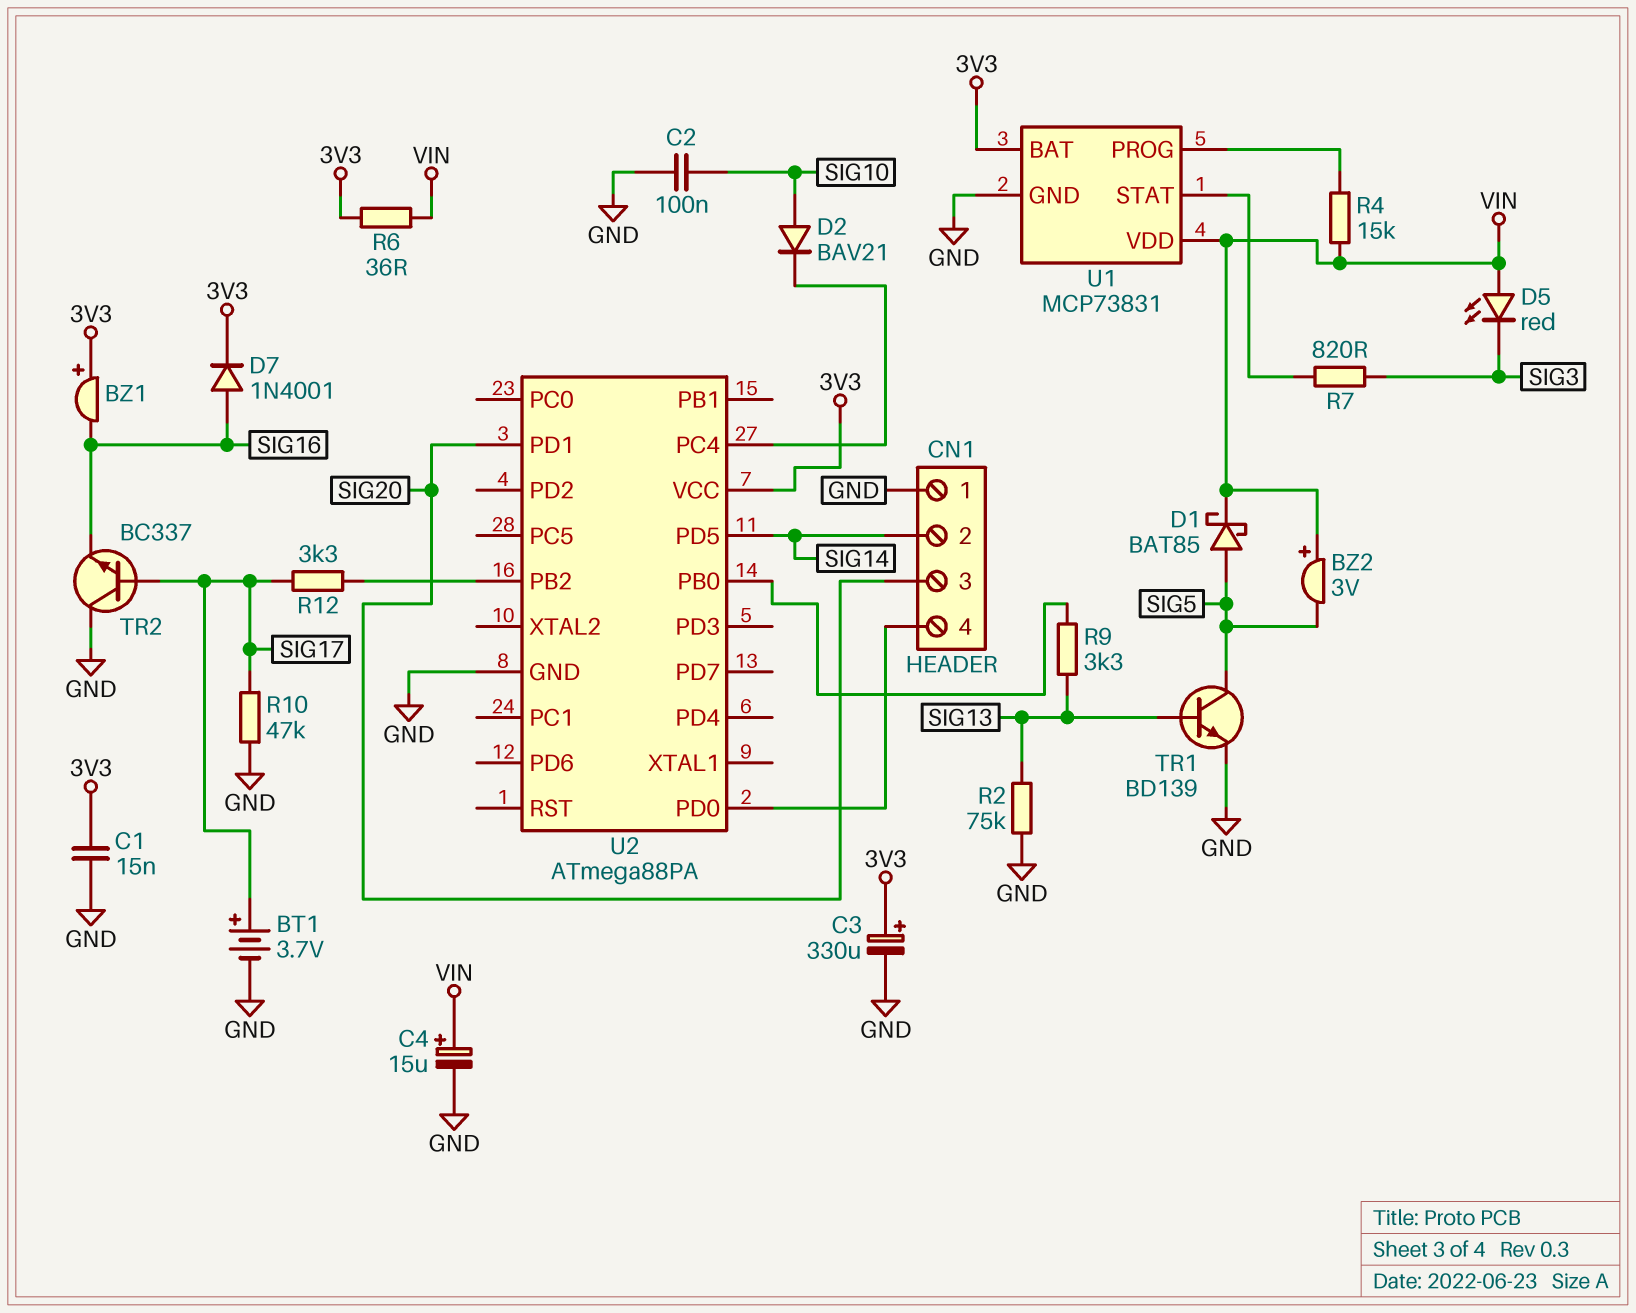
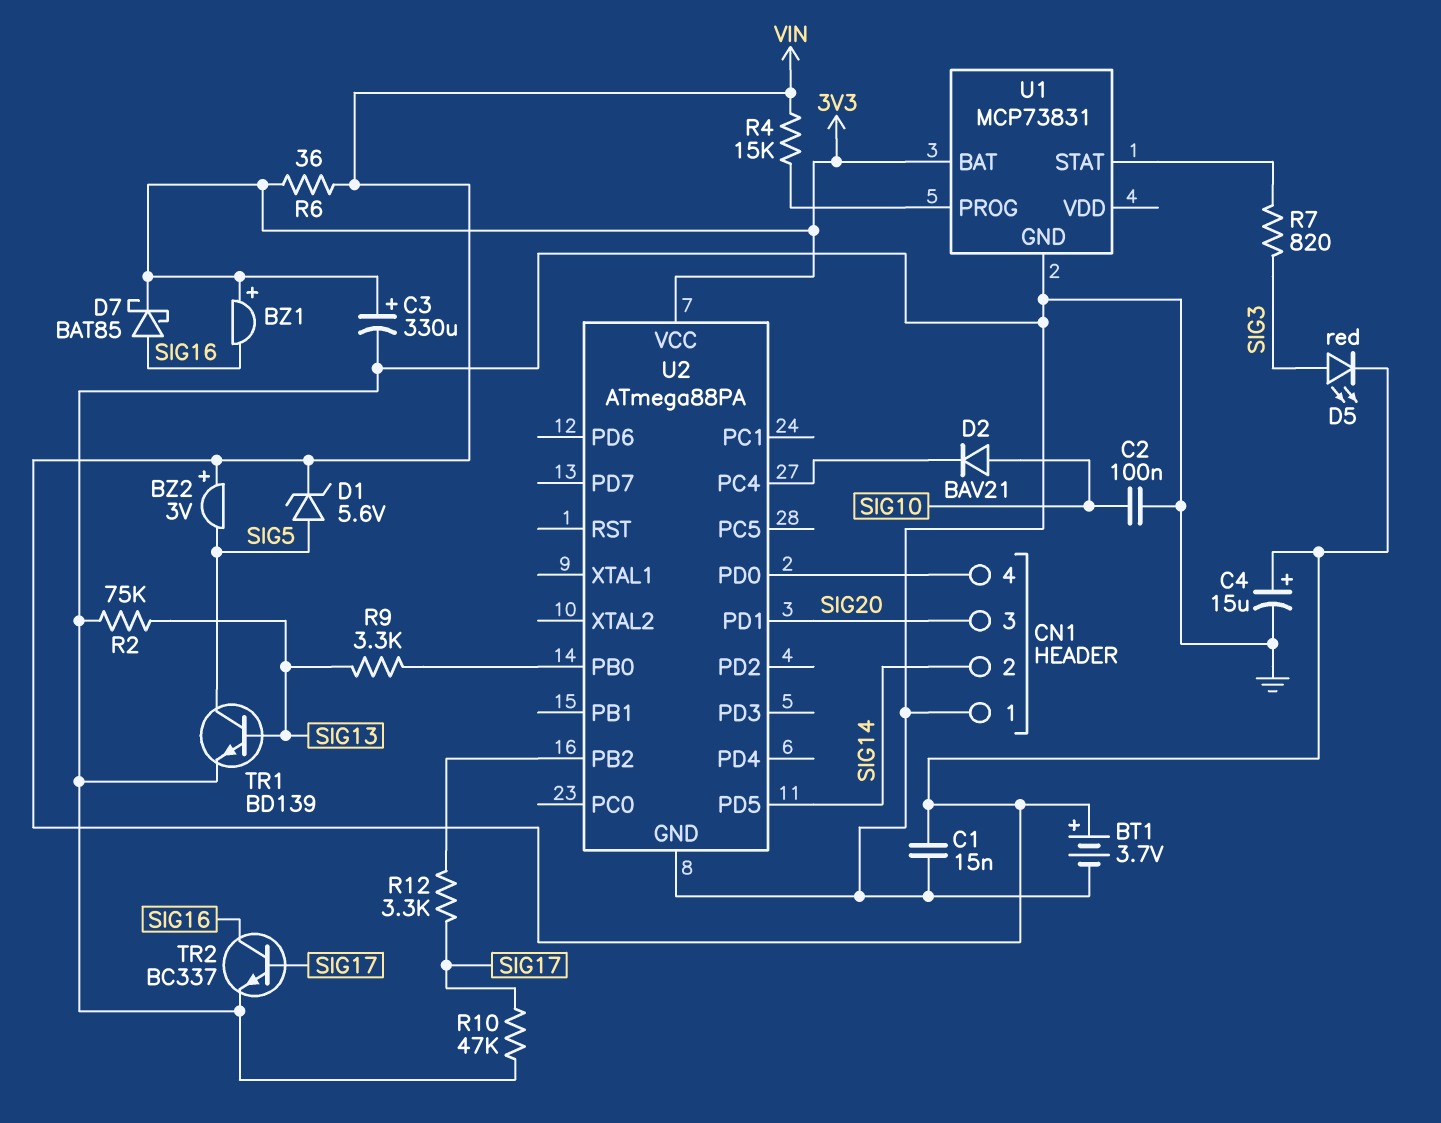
BT1: 3.7V (plus SIG17, minus GND) -> 3.7V (plus VIN, minus GND)
C1: 15nF (3V3, GND) -> 15nF (GND, VIN)
D1: schottky BAT85 (A SIG5, K VIN) -> zener 5.6V (A SIG5, K VIN)
D5: LED red (A VIN, K SIG3) -> LED red (A SIG3, K VIN)
D7: diode 1N4001 (A SIG16, K 3V3) -> schottky BAT85 (A SIG16, K 3V3)
TR2: NPN BC337 (B SIG17, C GND, E SIG16) -> NPN BC337 (B SIG17, C SIG16, E GND)
U1 pin VDD: VIN -> none

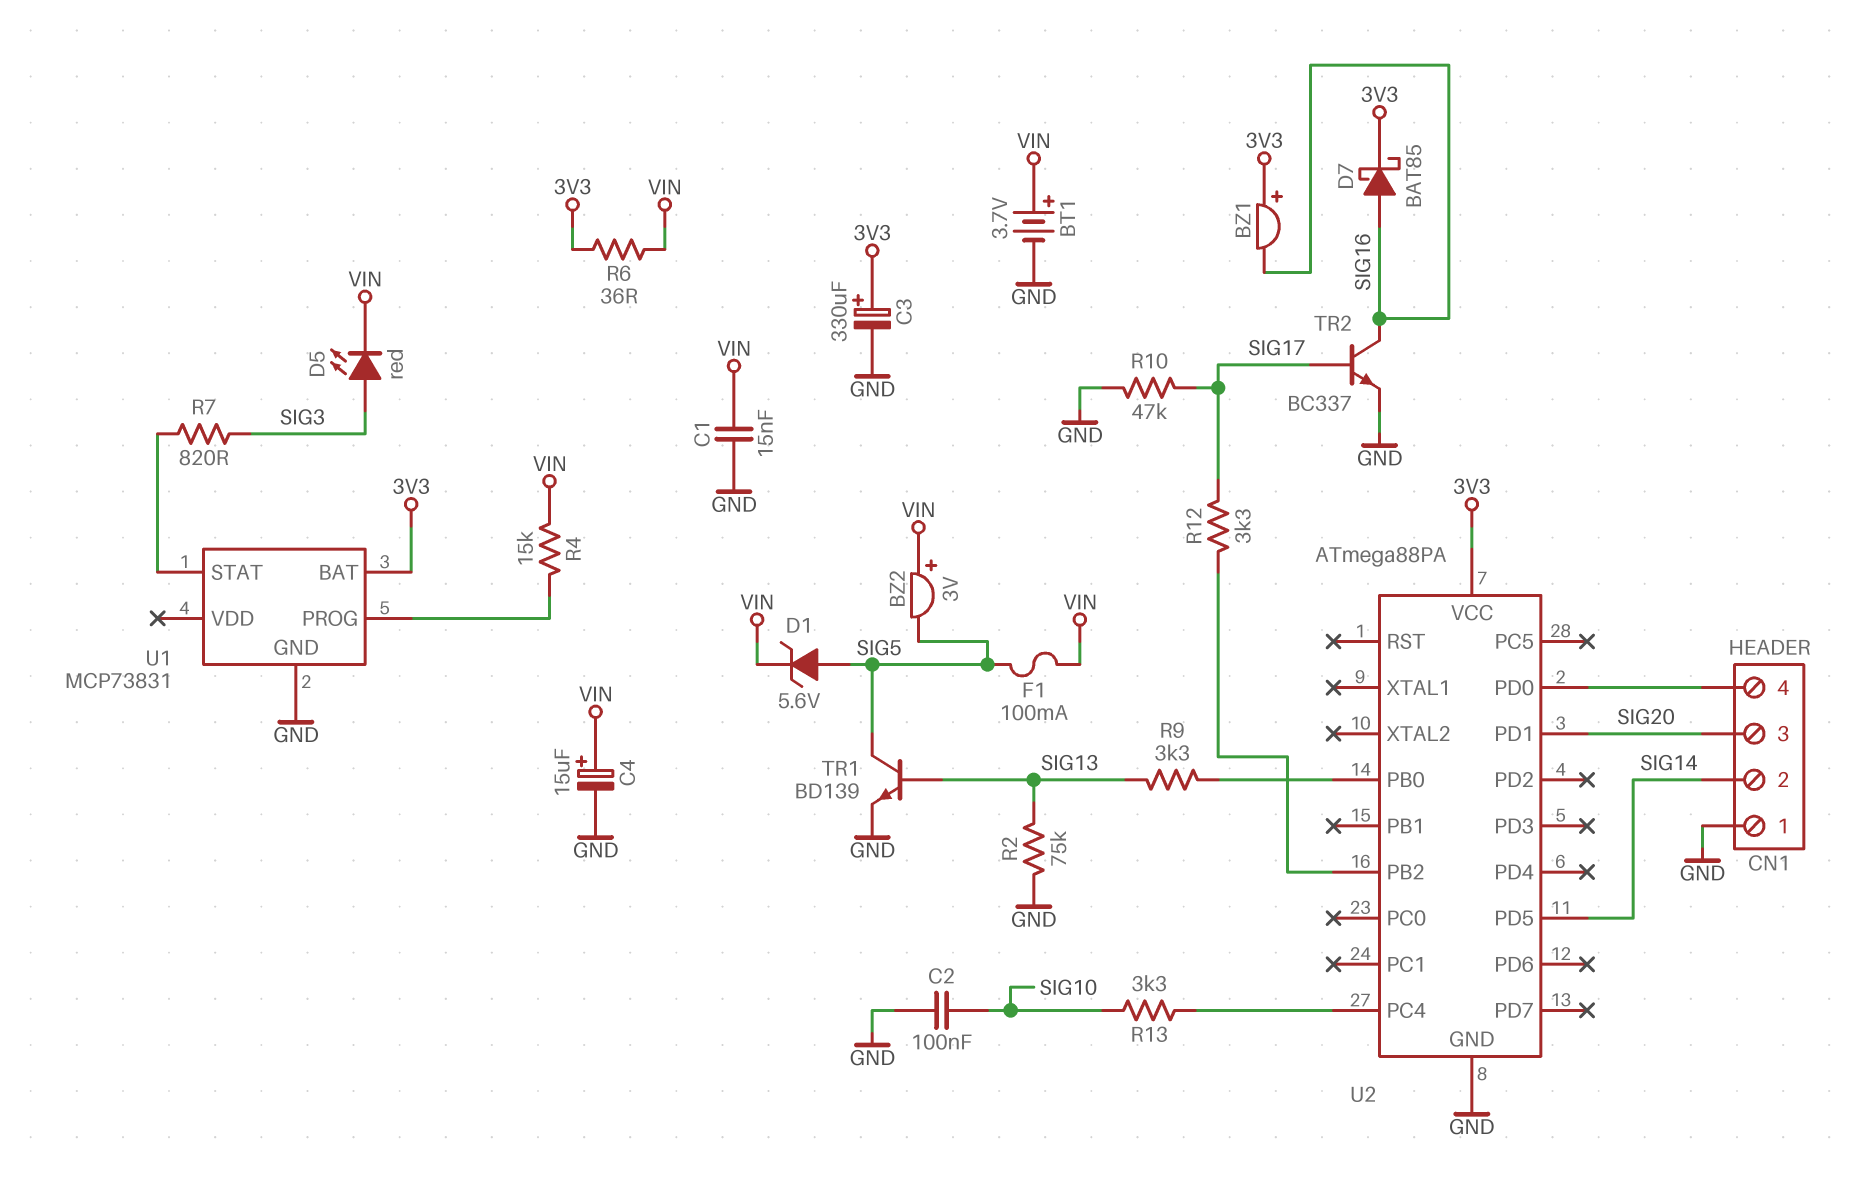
D2: diode BAV21 (A SIG10, K U2/PC4) -> none
F1: none -> 100mA (SIG5, VIN)
R13: none -> 3.3k (SIG10, U2/PC4)

